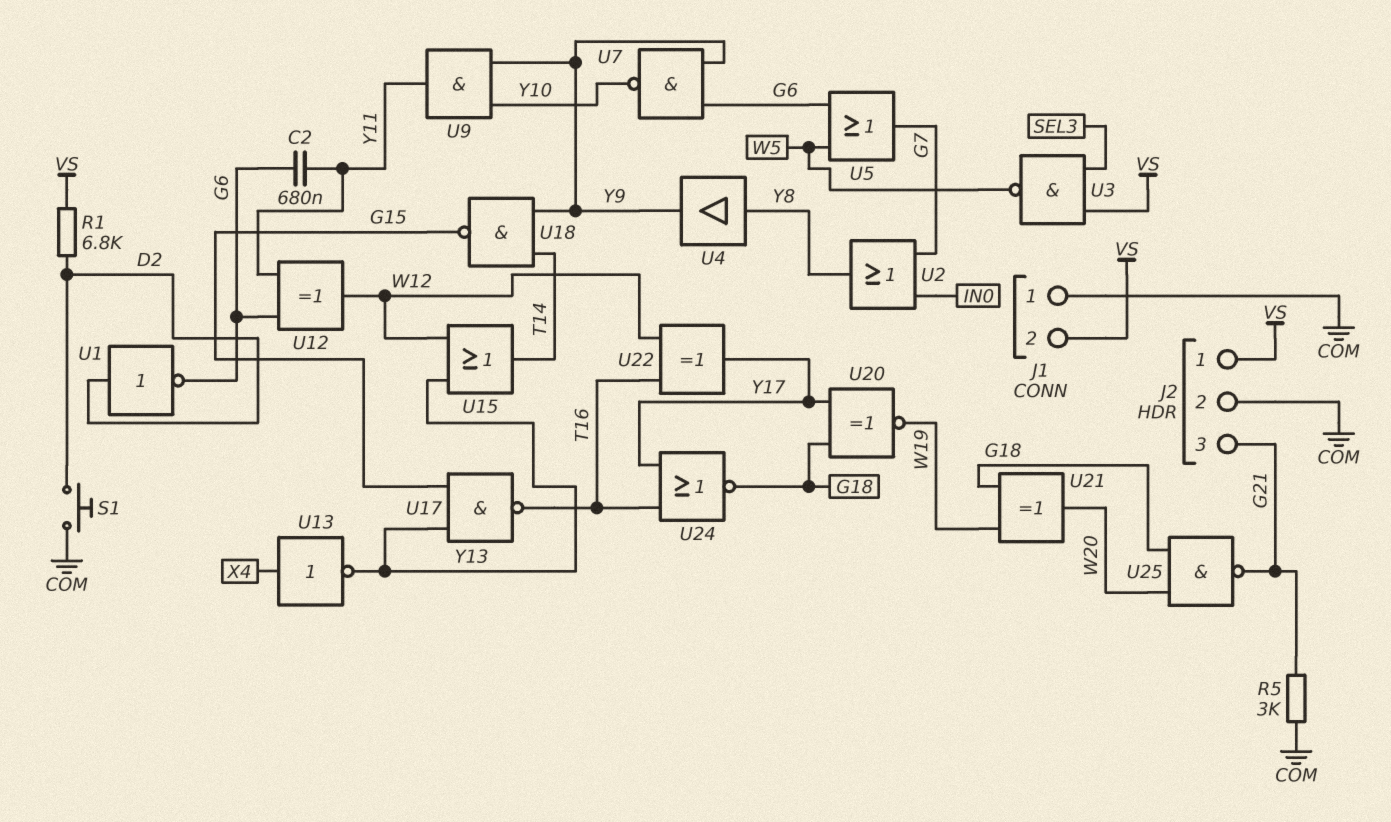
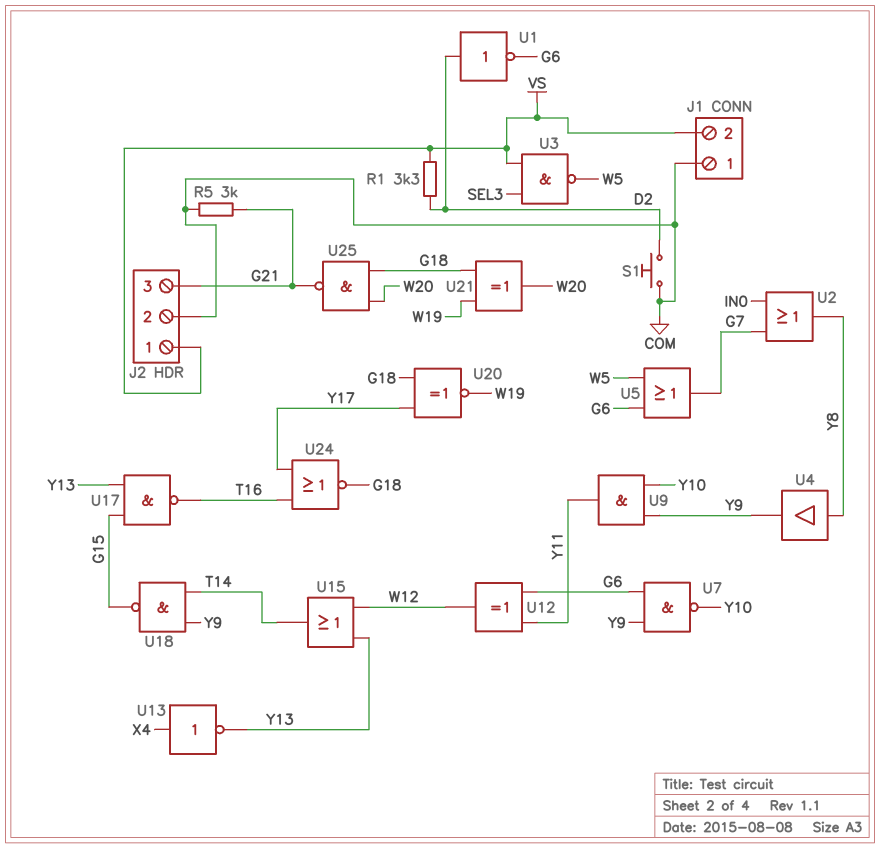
C2: 680nF (G6, Y11) -> none
R1: 6.8k (D2, VS) -> 3.3k (D2, VS)
U22: XOR (in T16, in W12, out Y17) -> none

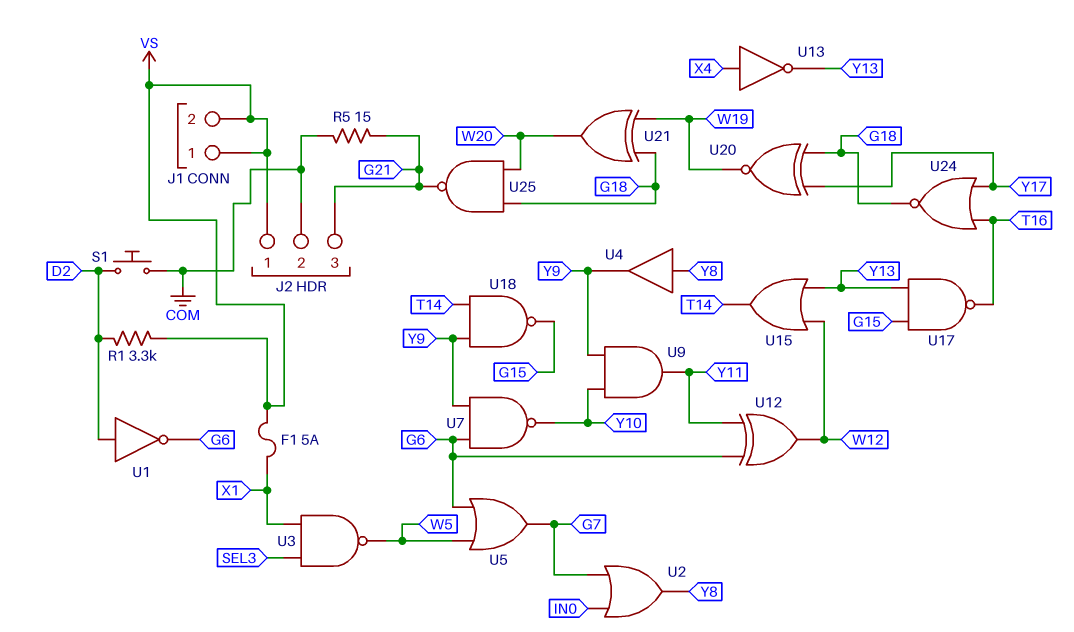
F1: none -> 5A (VS, X1)
J1 pin 1: COM -> VS
R5: 3k (COM, G21) -> 15 (COM, G21)
U3: NAND (in SEL3, in VS, out W5) -> NAND (in SEL3, in X1, out W5)

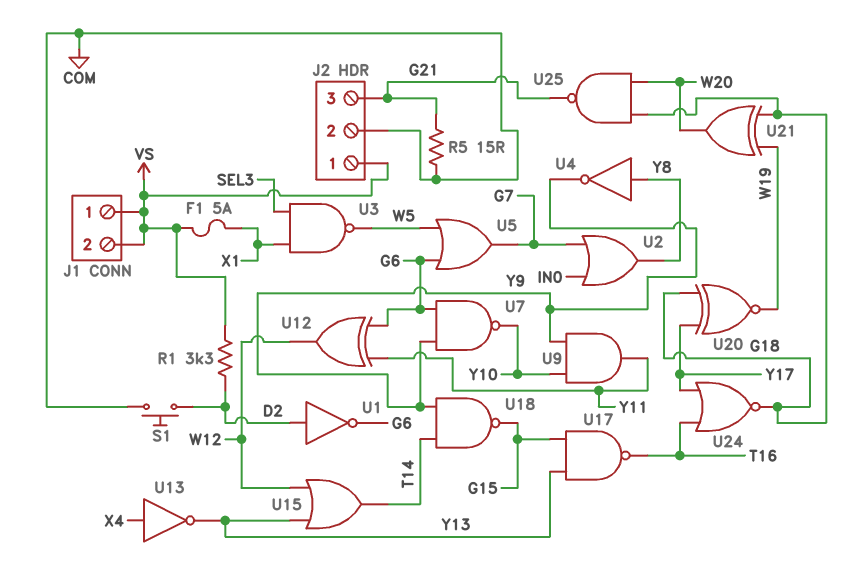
U4: buffer (in Y8, out Y9) -> NOT (in Y8, out Y9)

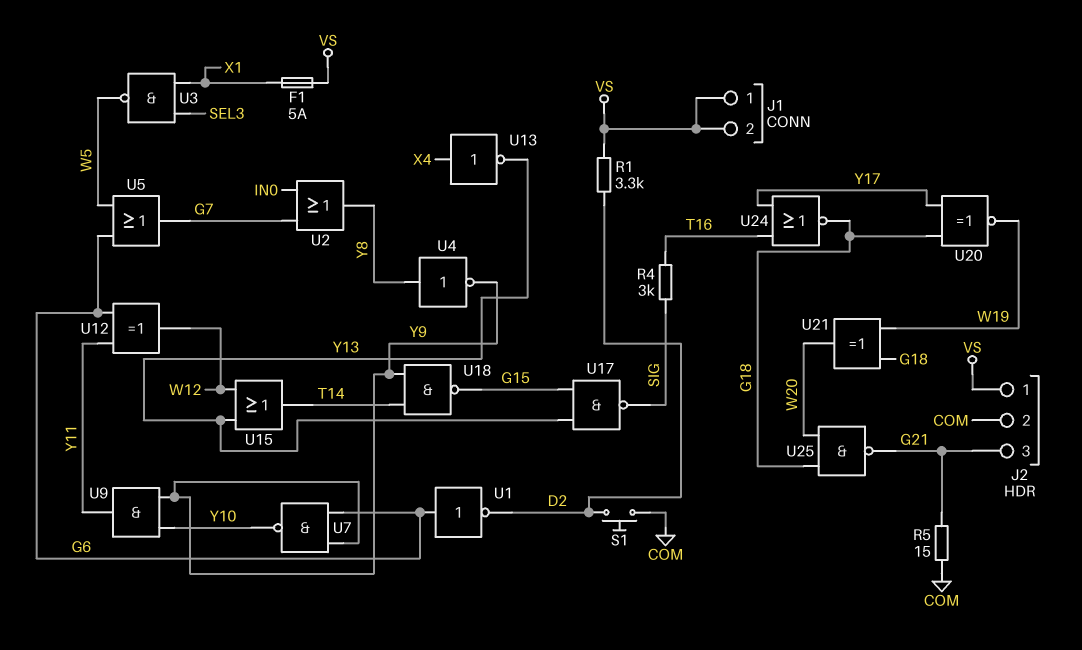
R4: none -> 3k (SIG, T16)
U1: NOT (in D2, out G6) -> NOT (in G6, out D2)
U17: NAND (in G15, in Y13, out T16) -> NAND (in G15, in Y13, out SIG)

